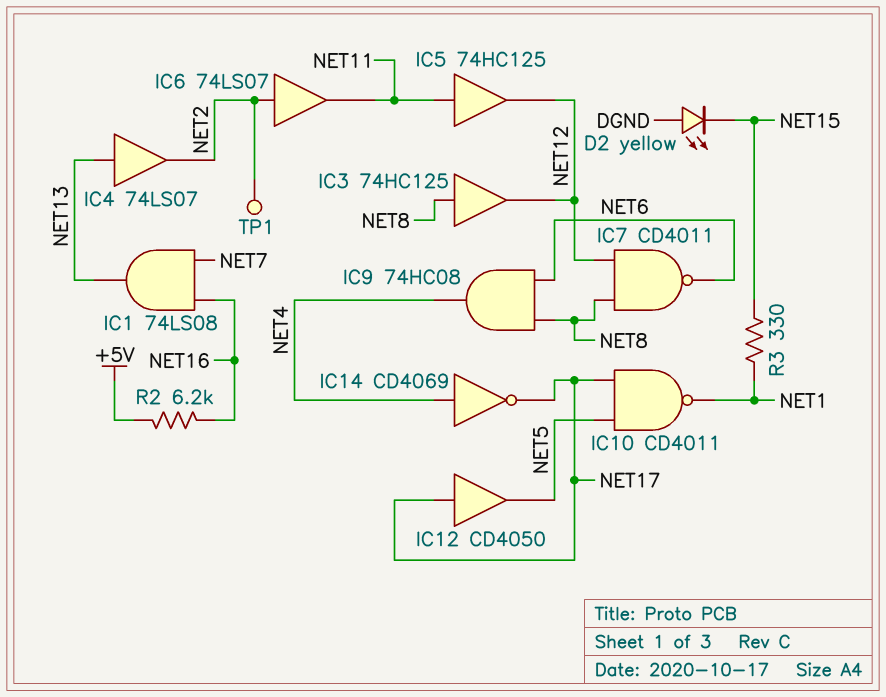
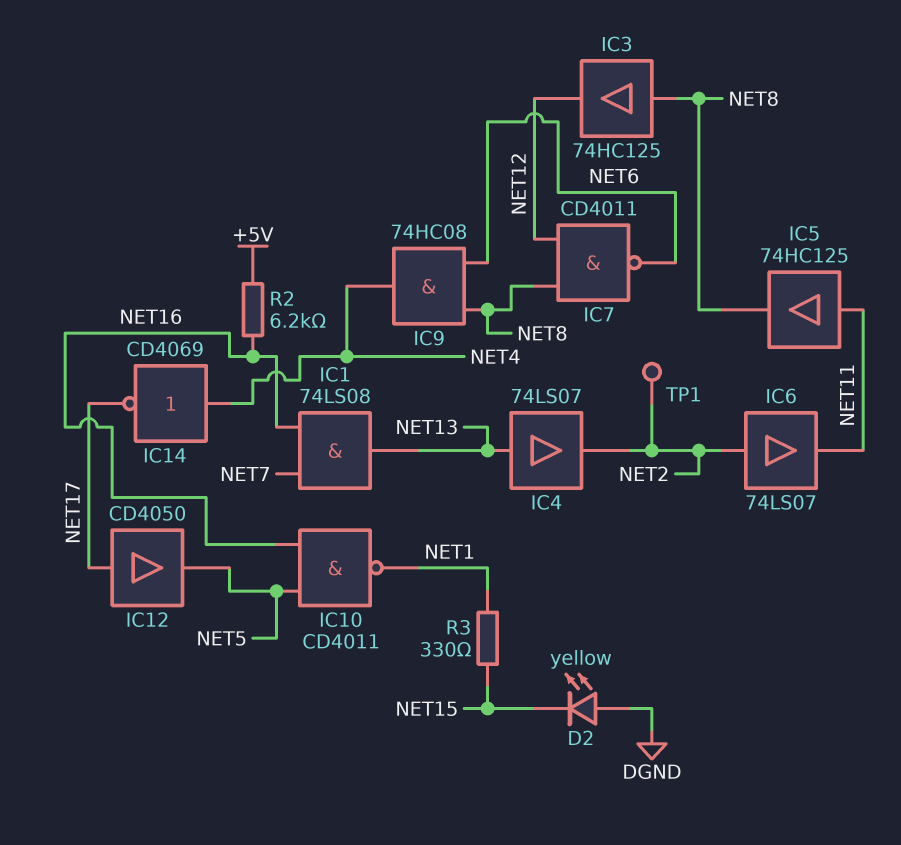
IC5: buffer 74HC125 (in NET11, out NET12) -> buffer 74HC125 (in NET11, out NET8)
IC10: NAND CD4011 (in NET5, in NET17, out NET1) -> NAND CD4011 (in NET5, in NET16, out NET1)

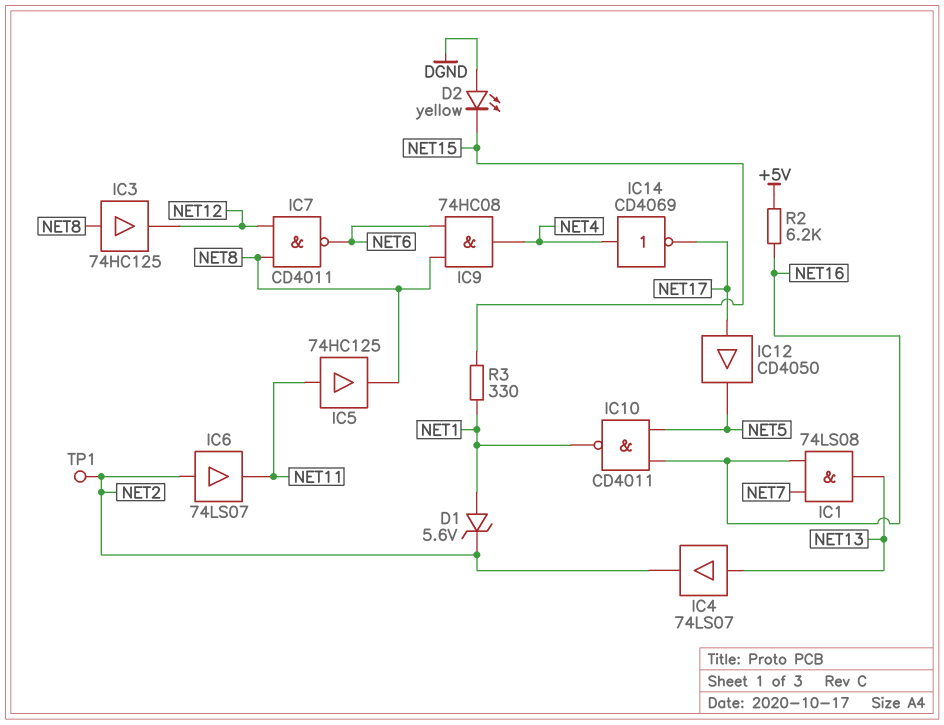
D1: none -> zener 5.6V (A NET1, K NET2)

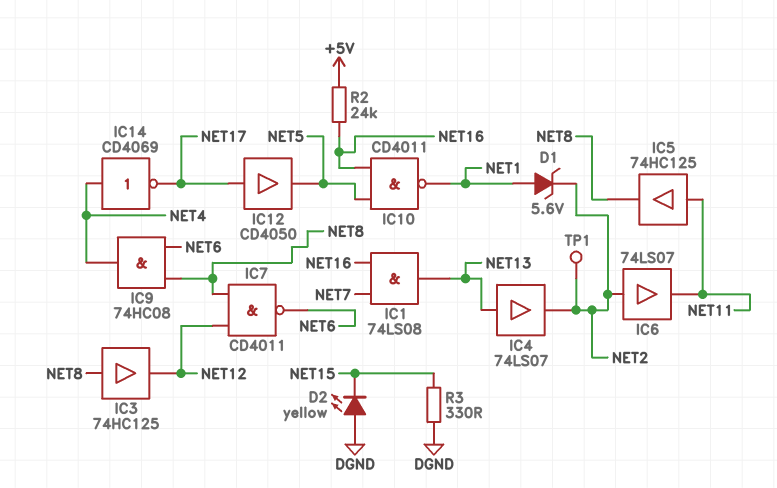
R2: 6.2k (+5V, NET16) -> 24k (+5V, NET16)
R3: 330 (NET1, NET15) -> 330 (DGND, NET15)

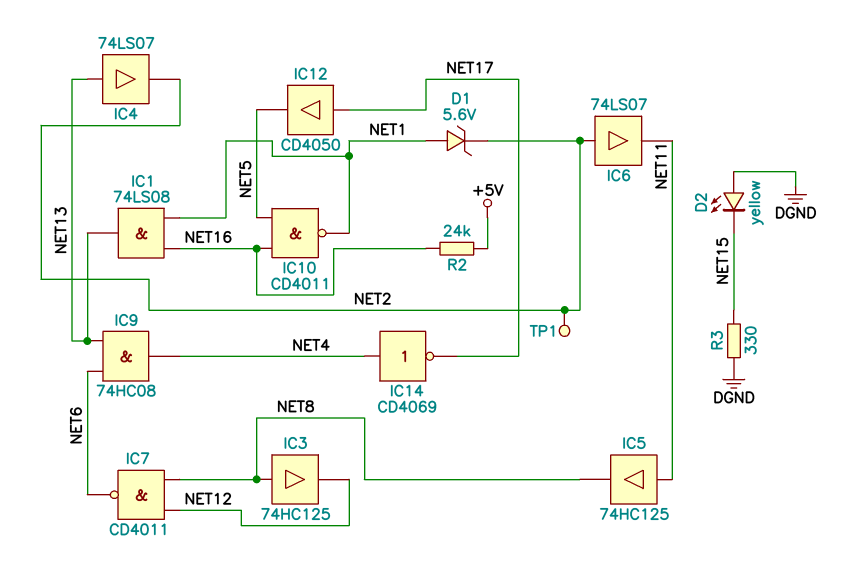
IC1: AND 74LS08 (in NET7, in NET16, out NET13) -> AND 74LS08 (in NET1, in NET16, out NET13)
IC9: AND 74HC08 (in NET6, in NET8, out NET4) -> AND 74HC08 (in NET6, in NET13, out NET4)

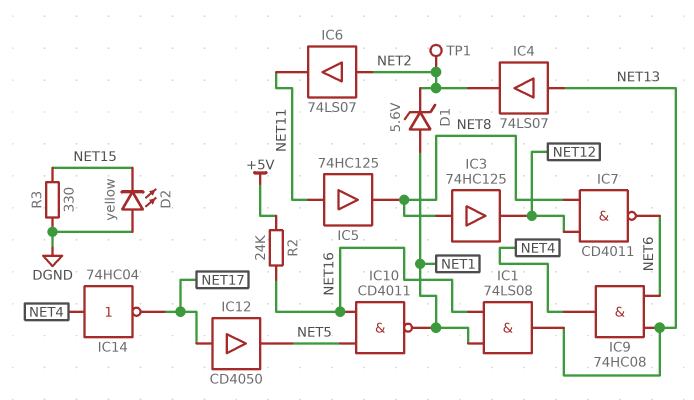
IC14: NOT CD4069 (in NET4, out NET17) -> NOT 74HC04 (in NET4, out NET17)

